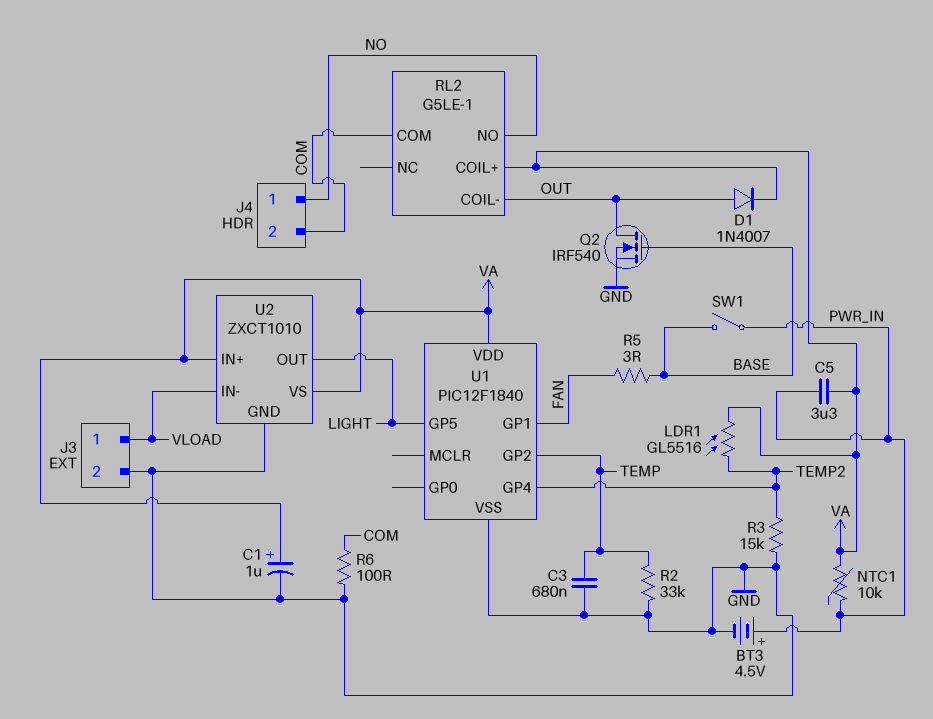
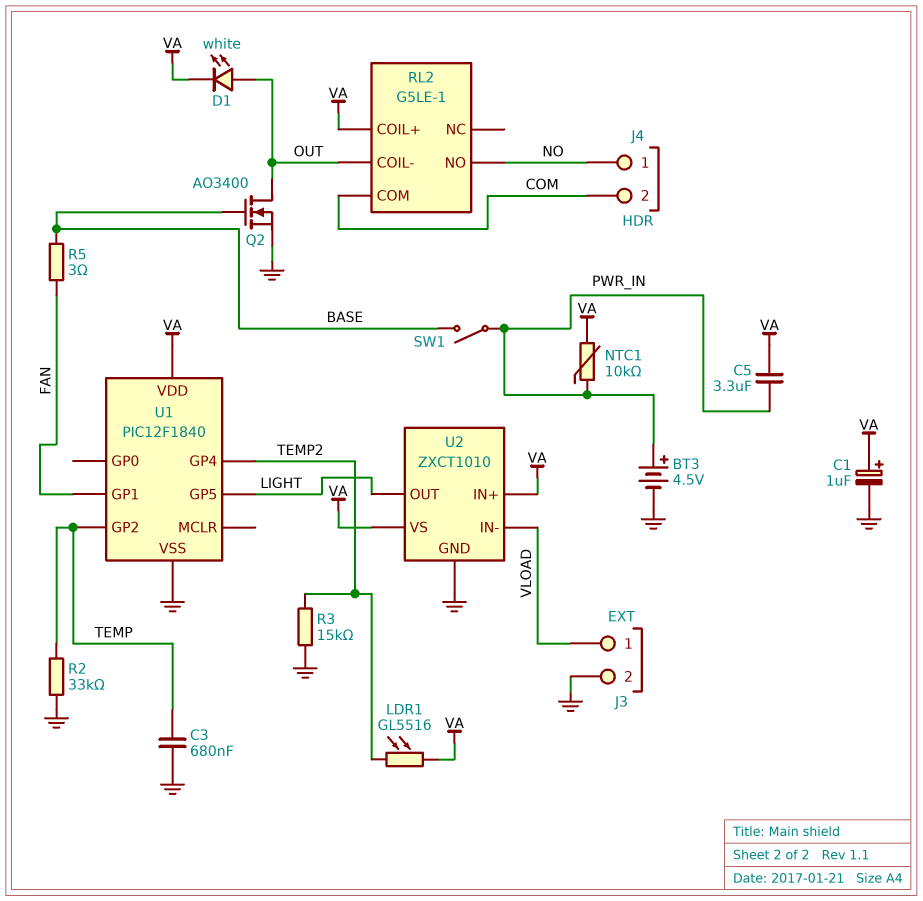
D1: diode 1N4007 (A OUT, K VA) -> LED white (A OUT, K VA)
Q2: NMOS IRF540 (G BASE, D OUT, S GND) -> NMOS AO3400 (G BASE, D OUT, S GND)
R6: 100 (COM, GND) -> none

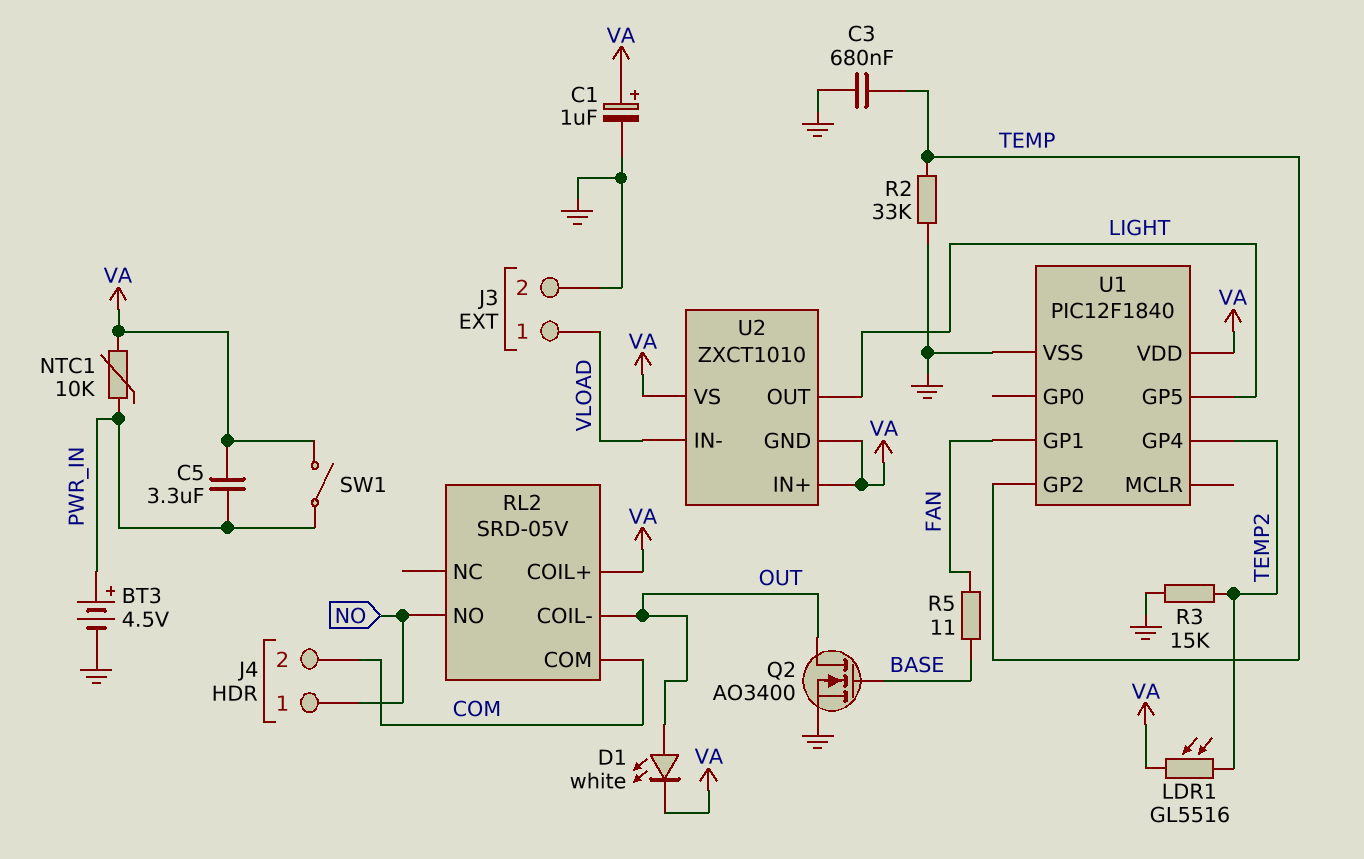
R5: 3 (BASE, FAN) -> 11 (BASE, FAN)
RL2: G5LE-1 -> SRD-05V
SW1: switch (BASE, PWR_IN) -> switch (PWR_IN, VA)
U2 pin GND: GND -> VA

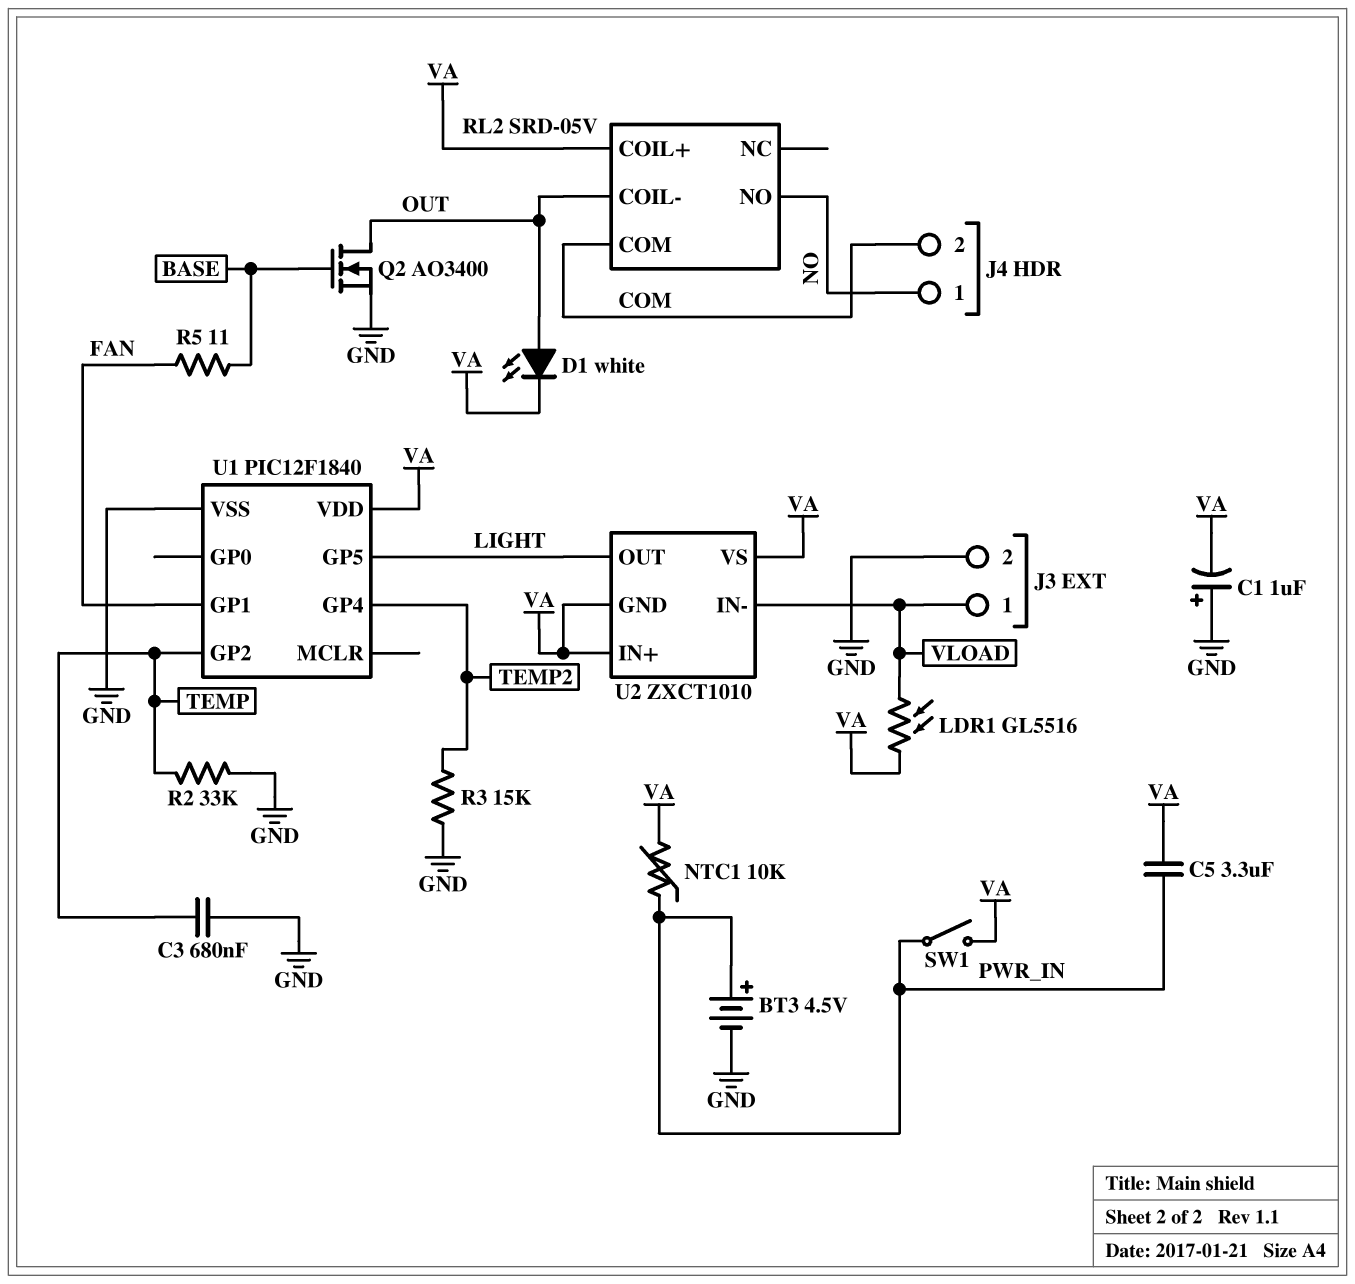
C1: 1uF (plus VA, minus GND) -> 1uF (plus GND, minus VA)
LDR1: GL5516 (TEMP2, VA) -> GL5516 (VA, VLOAD)

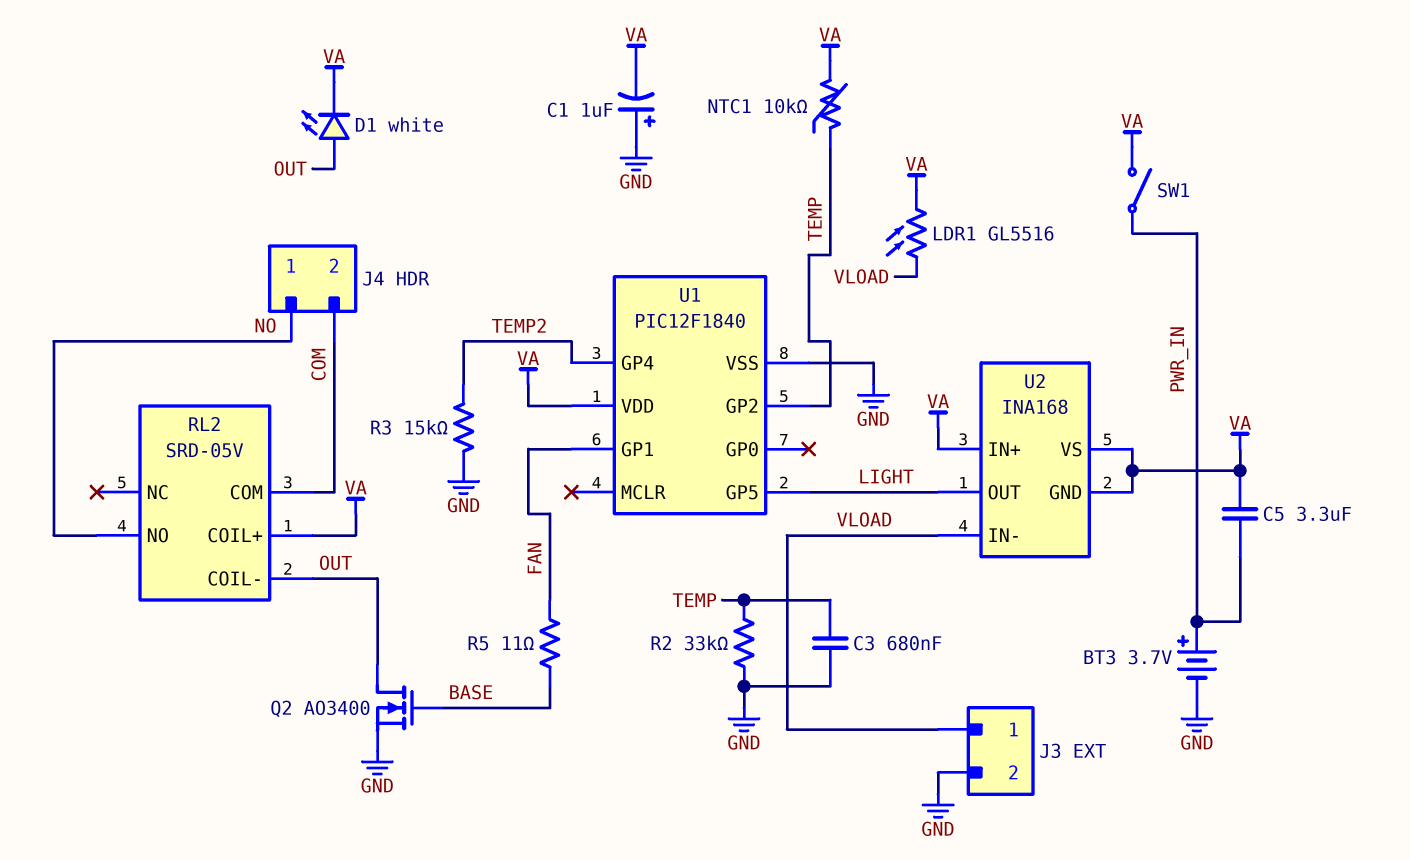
BT3: 4.5V (plus PWR_IN, minus GND) -> 3.7V (plus PWR_IN, minus GND)
NTC1: 10k (PWR_IN, VA) -> 10k (TEMP, VA)
U2: ZXCT1010 -> INA168

